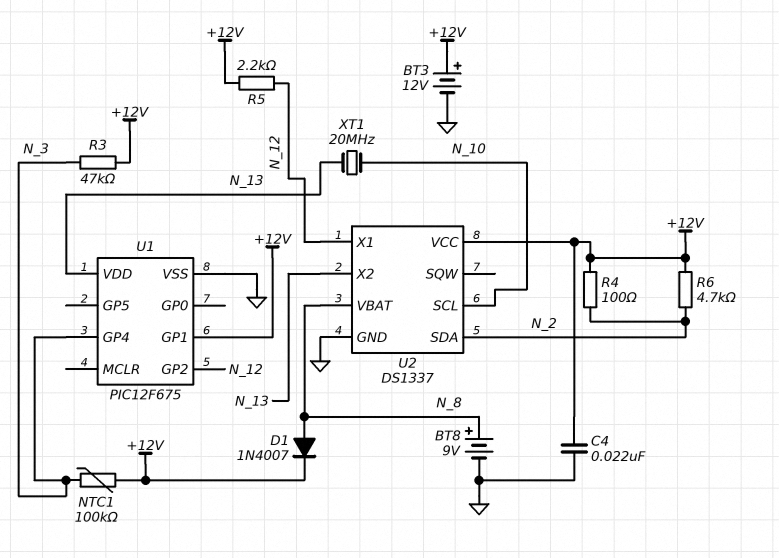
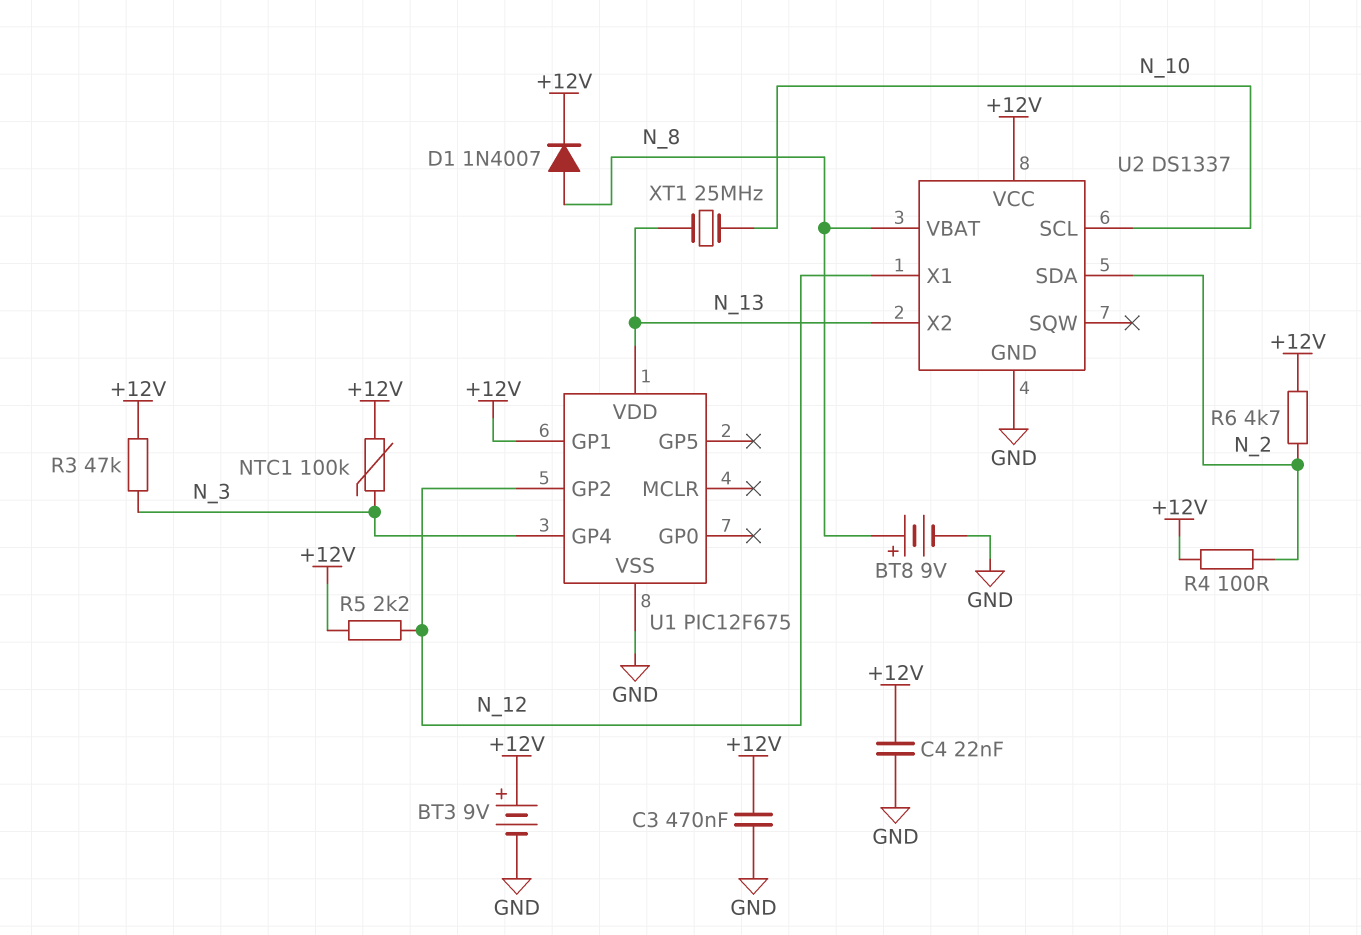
BT3: 12V (plus +12V, minus GND) -> 9V (plus +12V, minus GND)
C3: none -> 470nF (+12V, GND)
XT1: 20MHz (N_10, N_13) -> 25MHz (N_10, N_13)

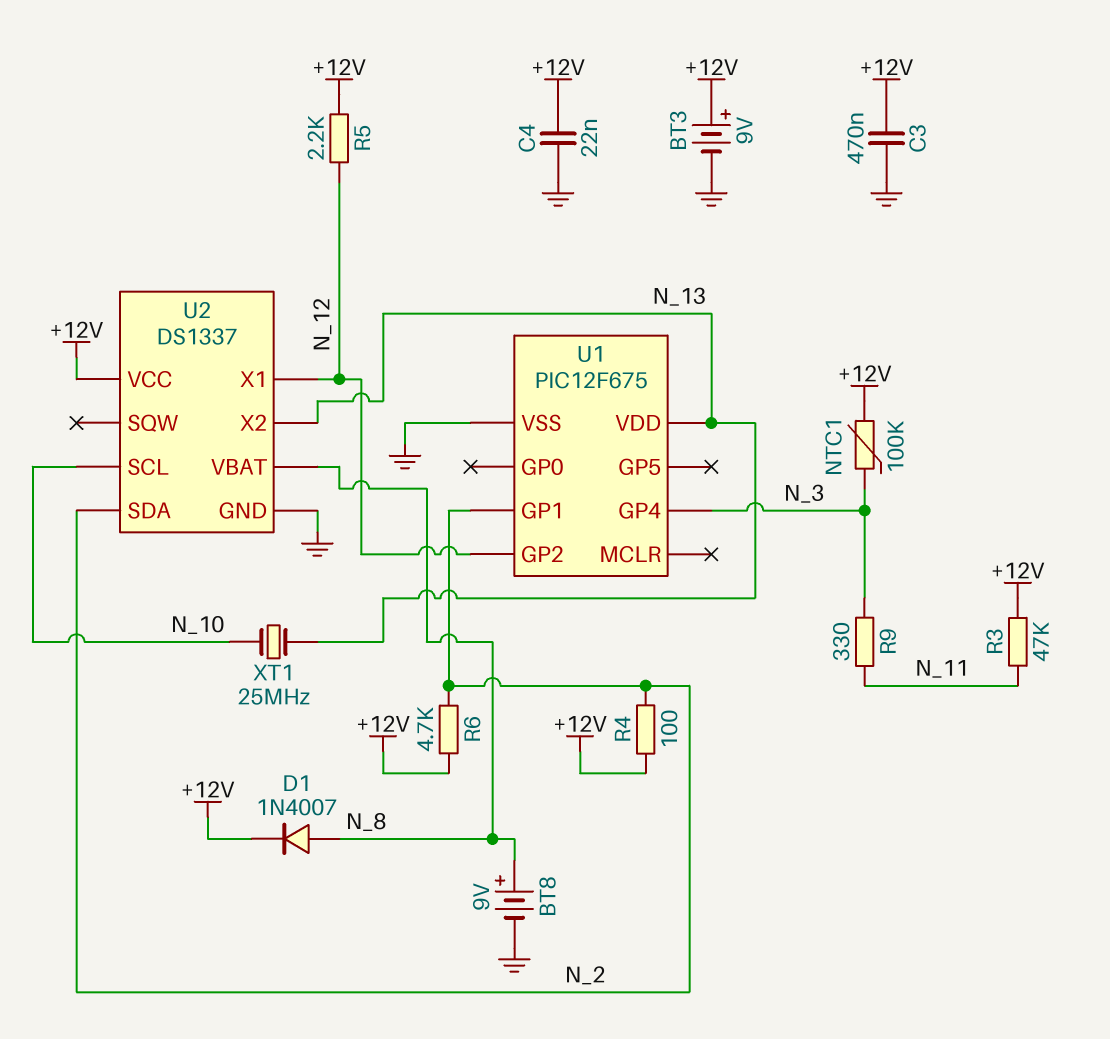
R3: 47k (+12V, N_3) -> 47k (+12V, N_11)
R9: none -> 330 (N_3, N_11)
U1 pin GP1: +12V -> N_2

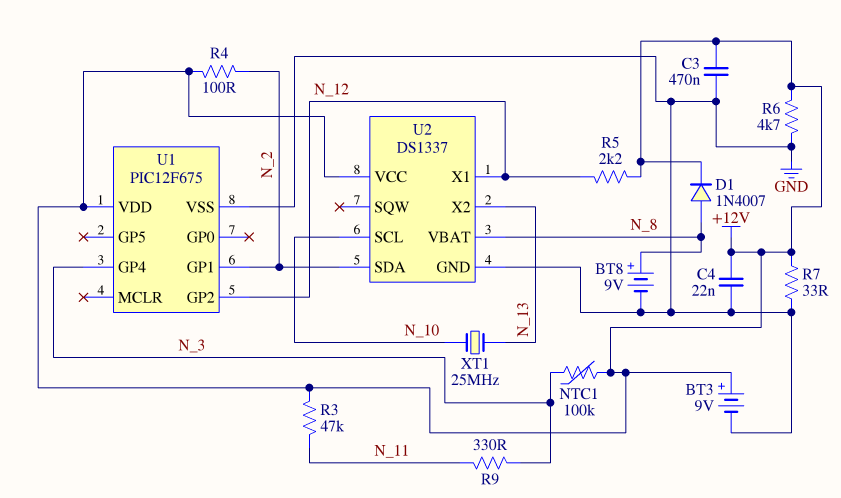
R6: 4.7k (+12V, N_2) -> 4.7k (+12V, GND)
R7: none -> 33 (+12V, GND)
U1 pin VDD: N_13 -> +12V

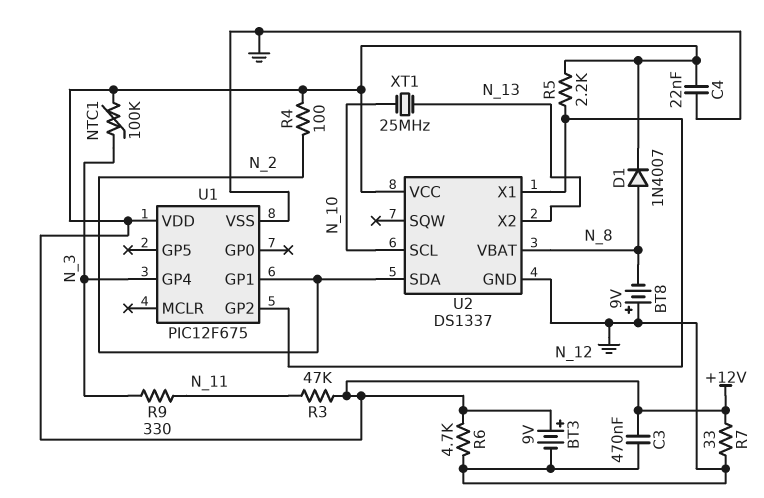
BT8: 9V (plus N_8, minus GND) -> 9V (plus GND, minus N_8)

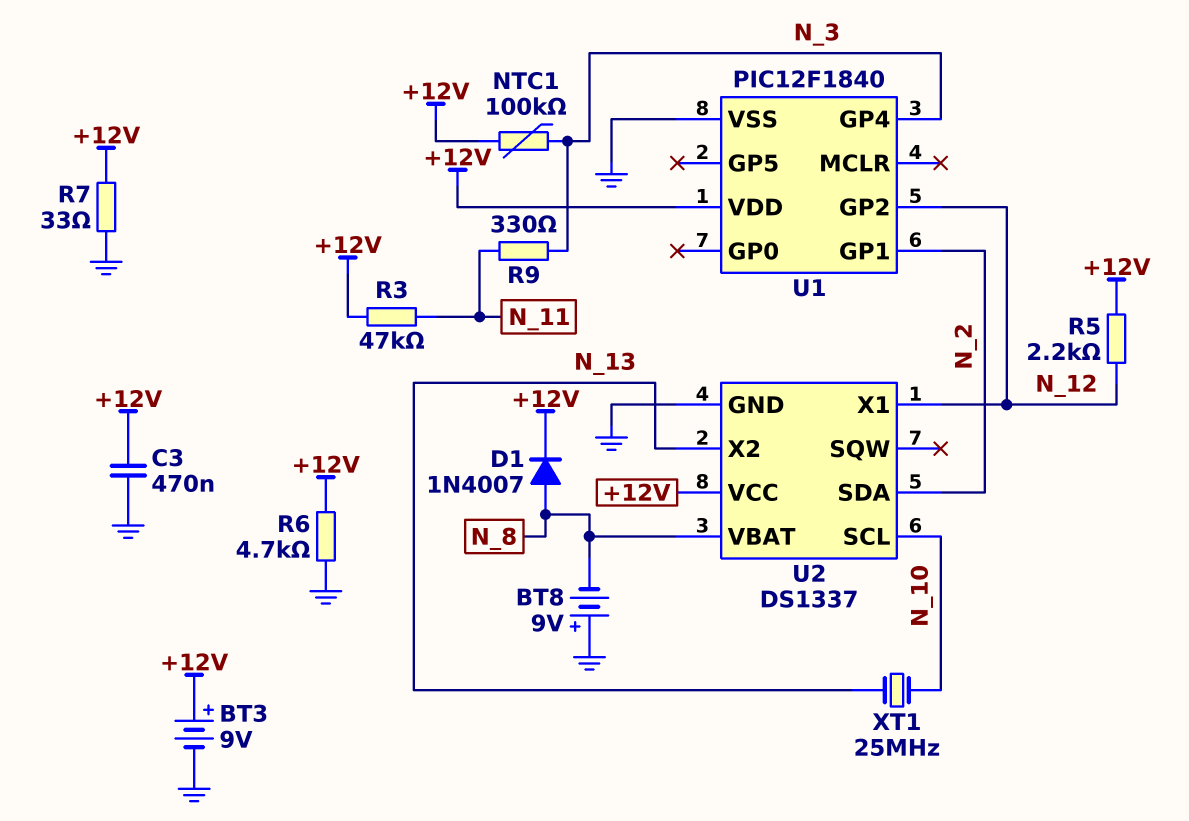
C4: 22nF (+12V, GND) -> none
R4: 100 (+12V, N_2) -> none
U1: PIC12F675 -> PIC12F1840

